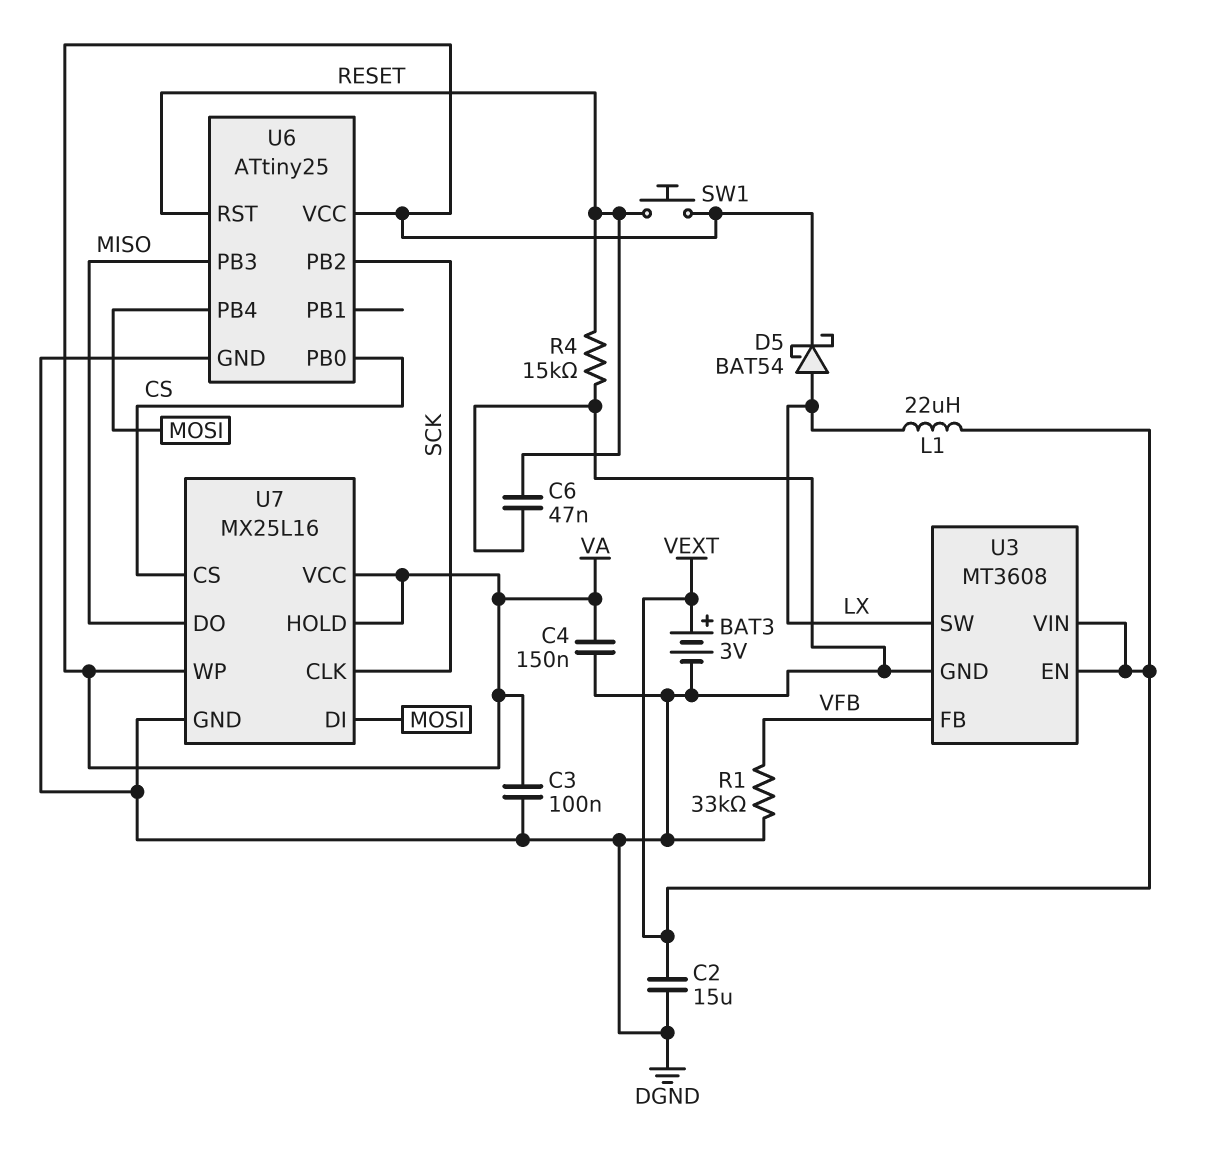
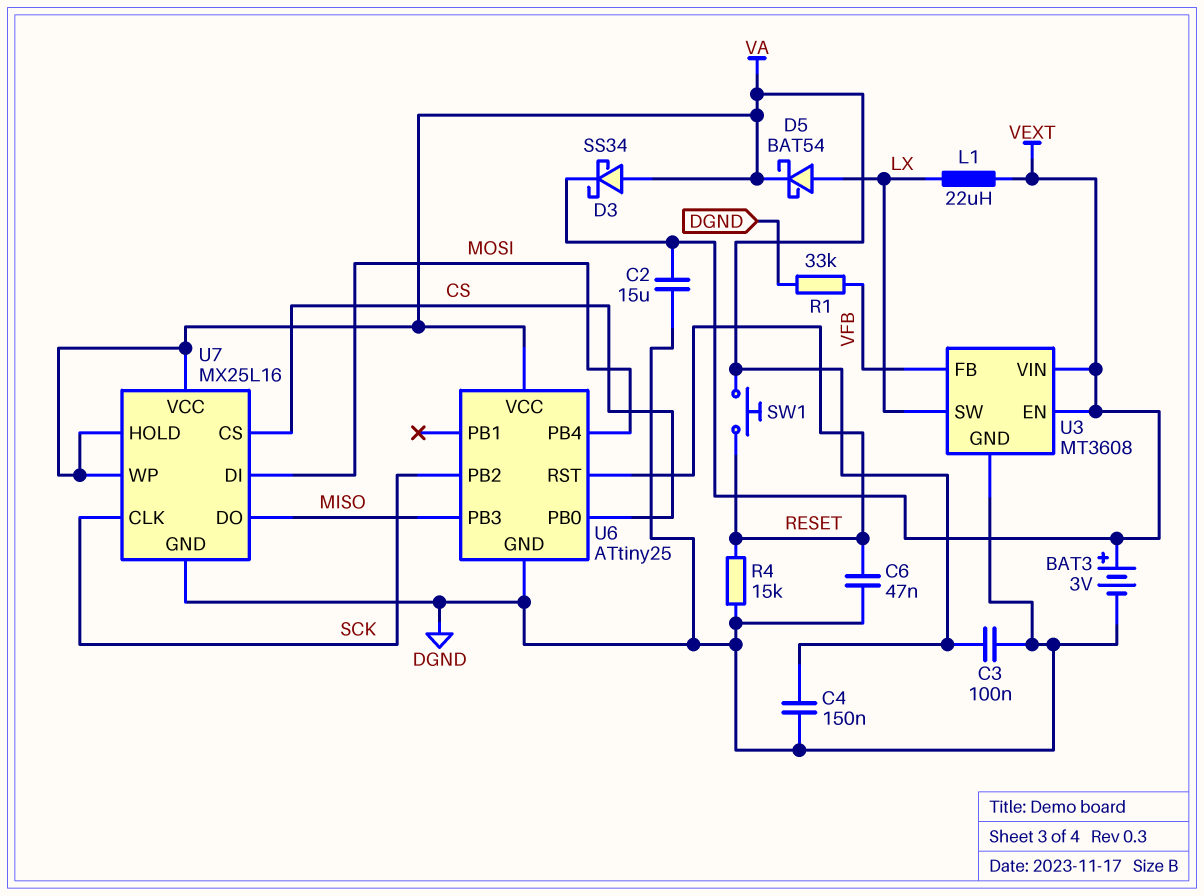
D3: none -> schottky SS34 (A VA, K VEXT)

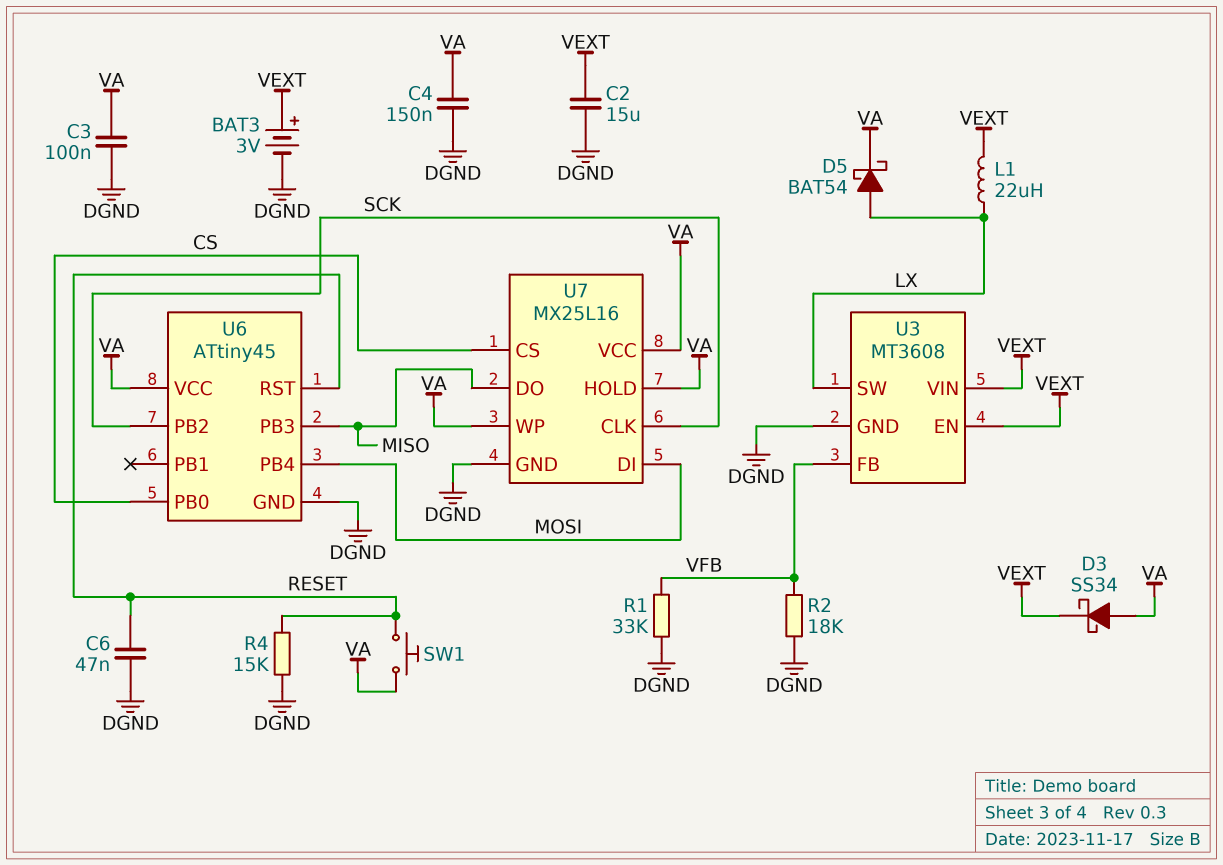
R2: none -> 18k (DGND, VFB)
U6: ATtiny25 -> ATtiny45

